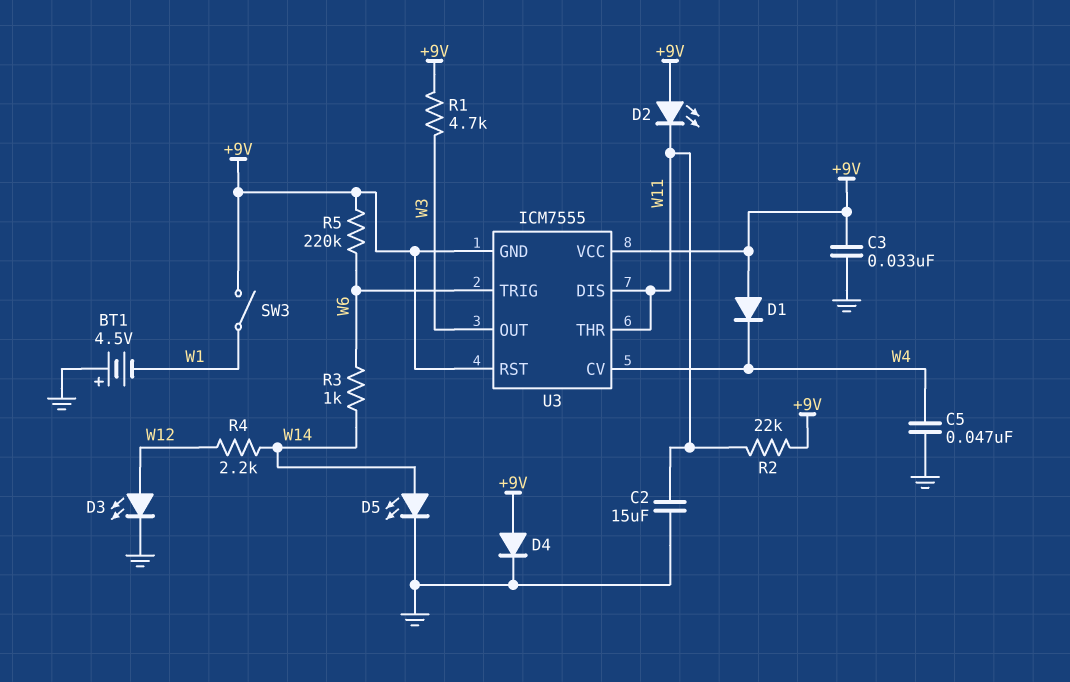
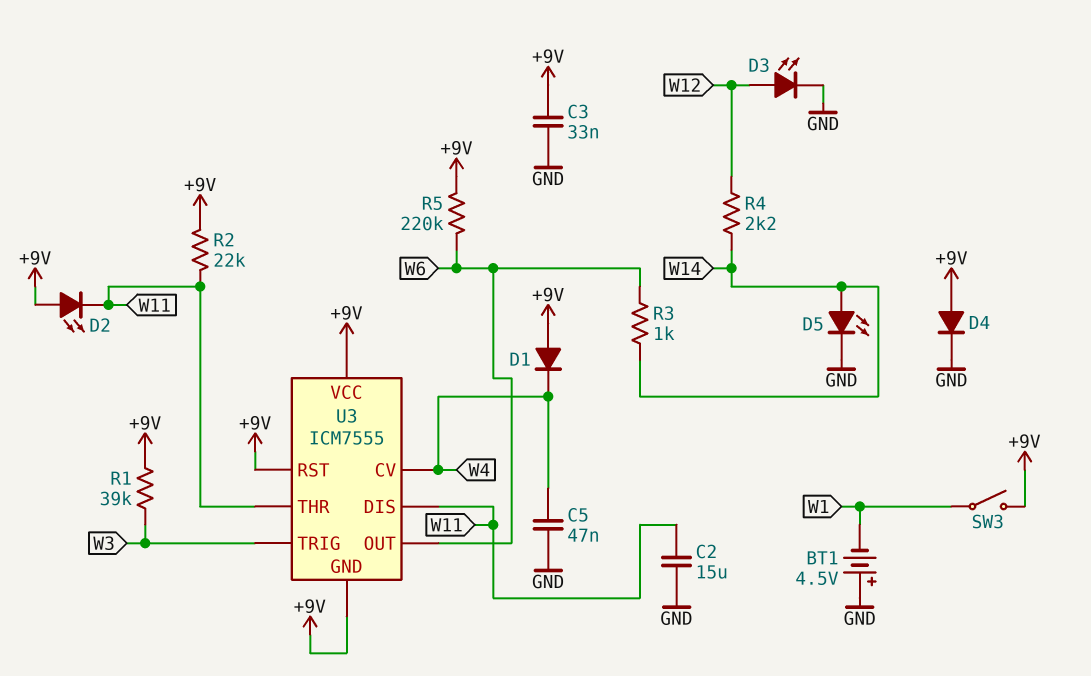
R1: 4.7k (+9V, W3) -> 39k (+9V, W3)
U3 pin OUT: W3 -> W6
U3 pin TRIG: W6 -> W3

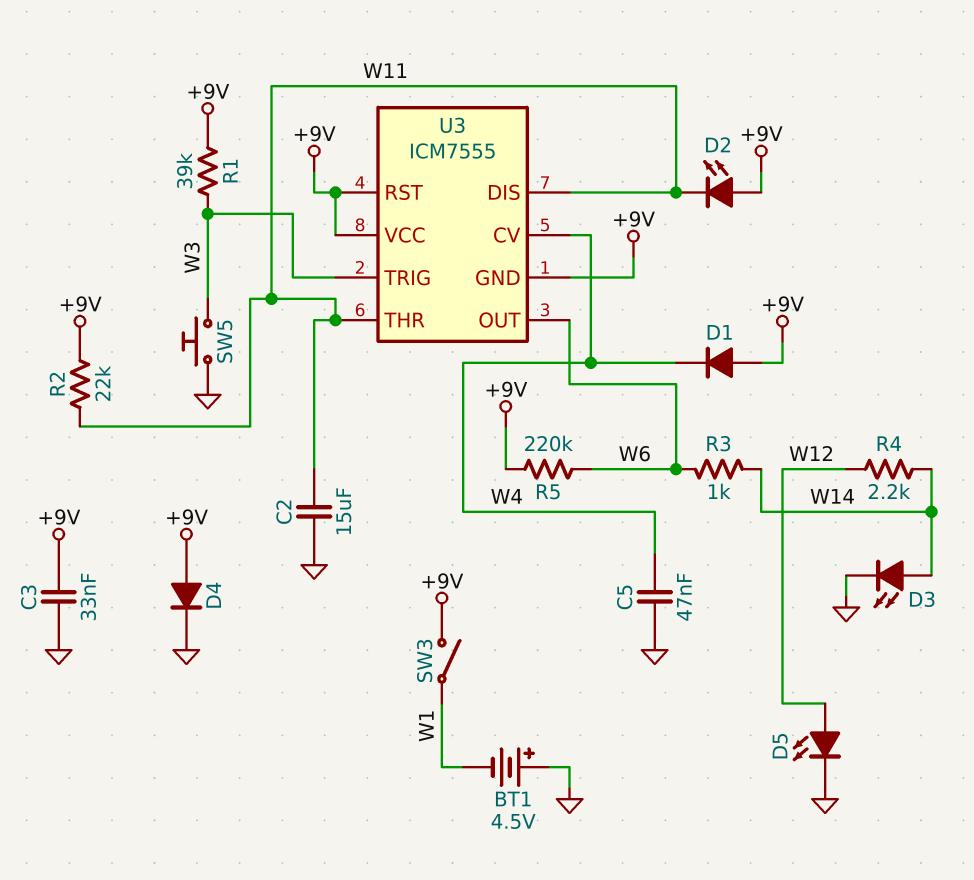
D3: LED (A W12, K GND) -> LED (A W14, K GND)
D5: LED (A W14, K GND) -> LED (A W12, K GND)
SW5: none -> button (GND, W3)

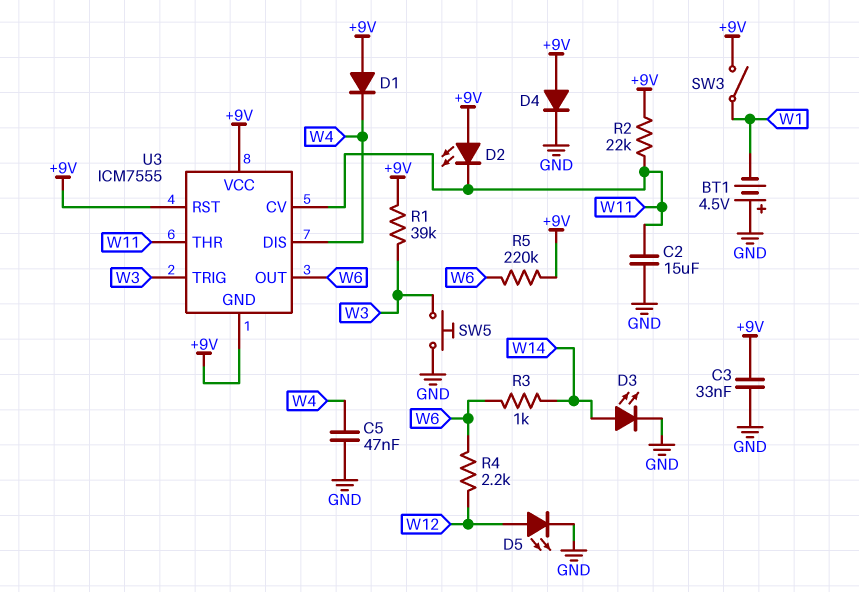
R4: 2.2k (W12, W14) -> 2.2k (W6, W12)
U3 pin CV: W4 -> W11
U3 pin DIS: W11 -> W4

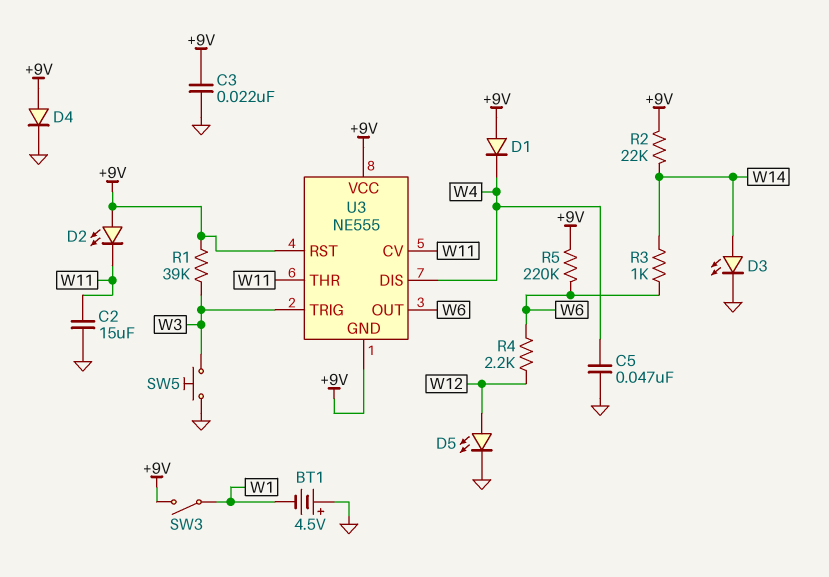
C3: 33nF (+9V, GND) -> 22nF (+9V, GND)
R2: 22k (+9V, W11) -> 22k (+9V, W14)
U3: ICM7555 -> NE555

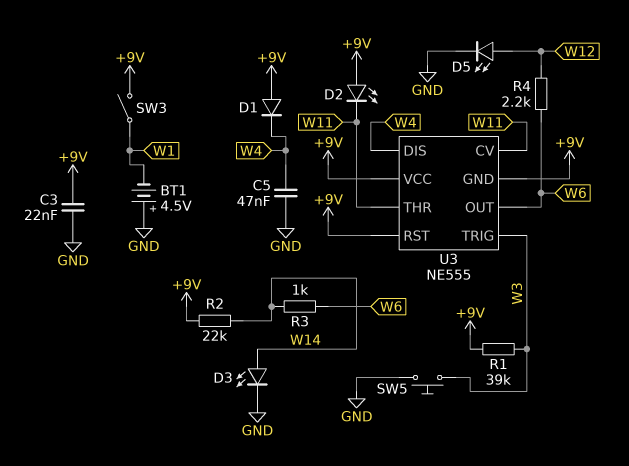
C2: 15uF (GND, W11) -> none
D4: diode (A +9V, K GND) -> none
R5: 220k (+9V, W6) -> none

